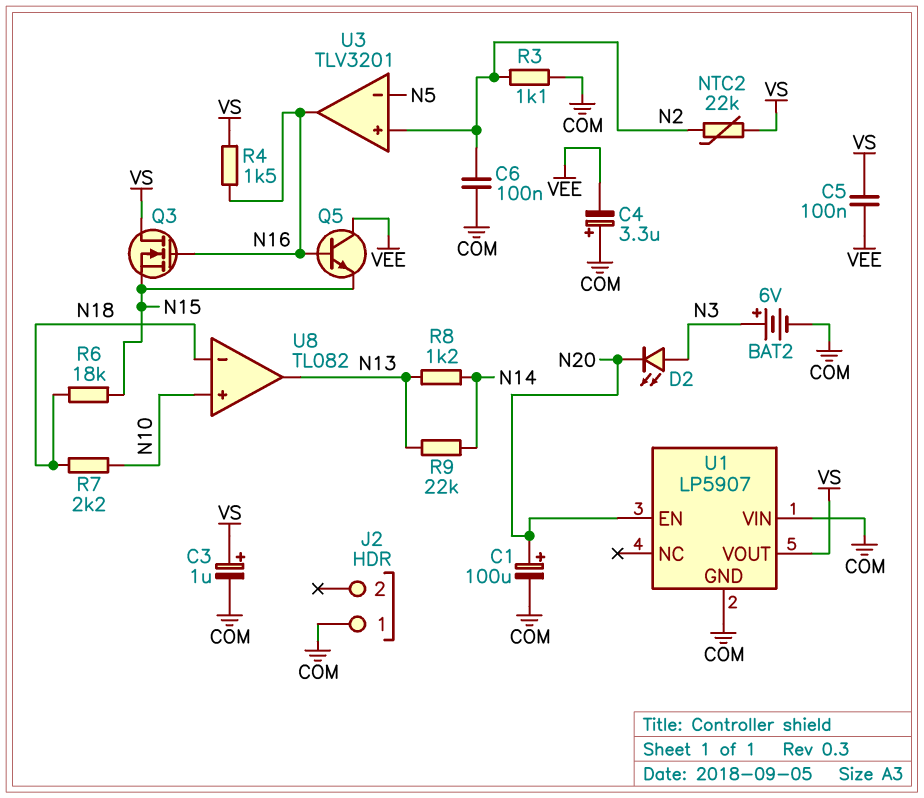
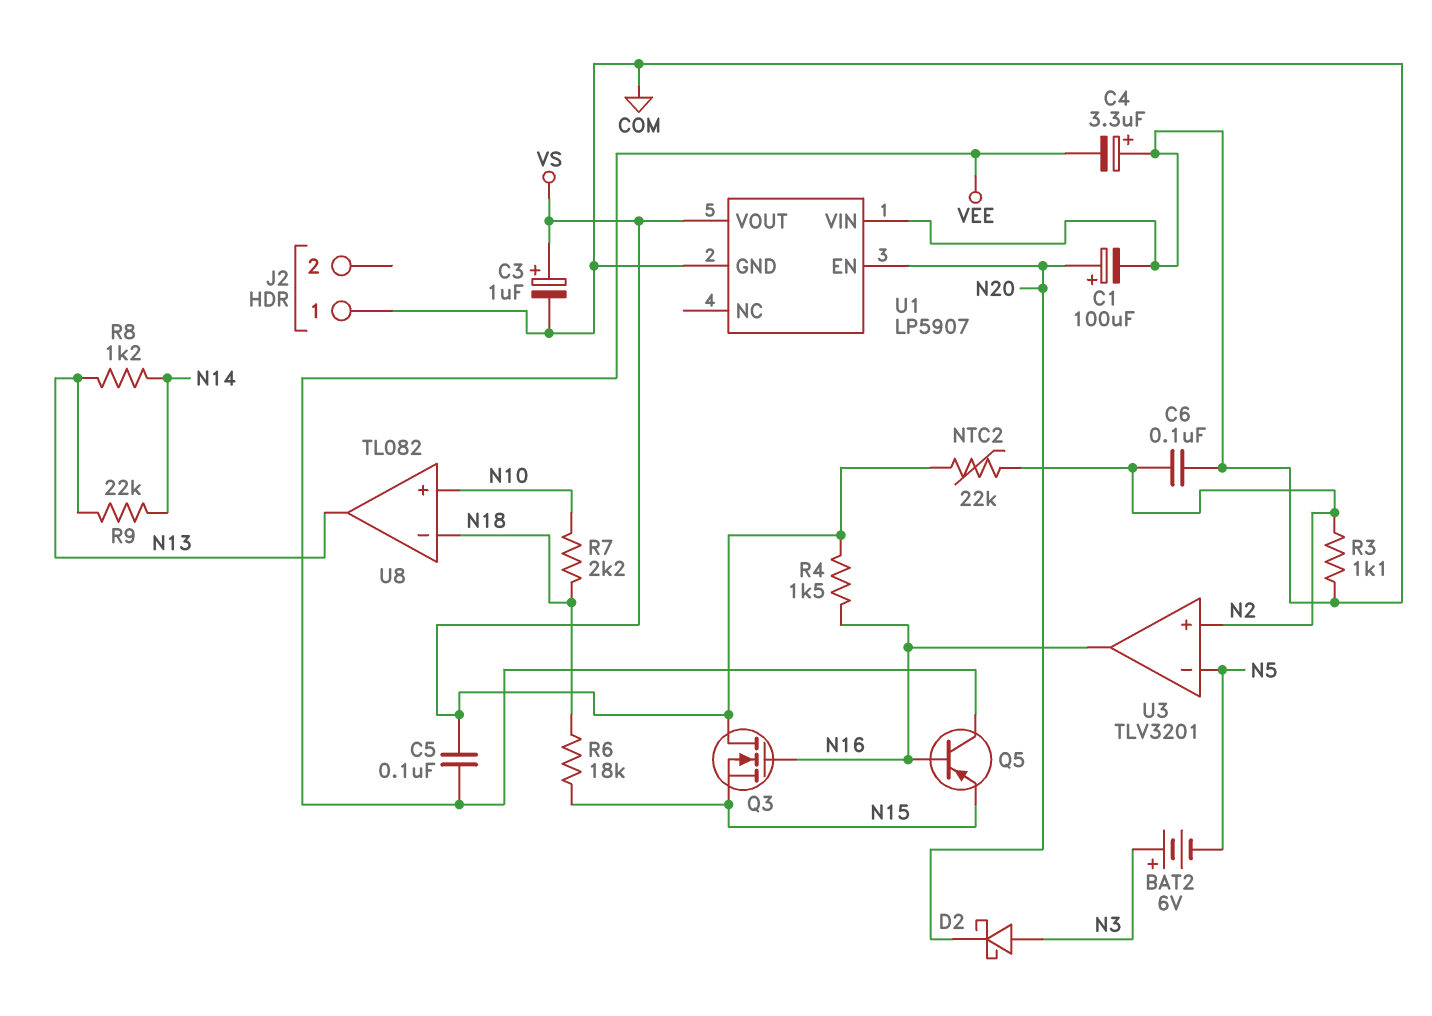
BAT2: 6V (plus N3, minus COM) -> 6V (plus N3, minus N5)
D2: LED (A N3, K N20) -> schottky (A N3, K N20)
Q5: NPN (B N16, C VEE, E N15) -> PNP (B N16, C VEE, E N15)

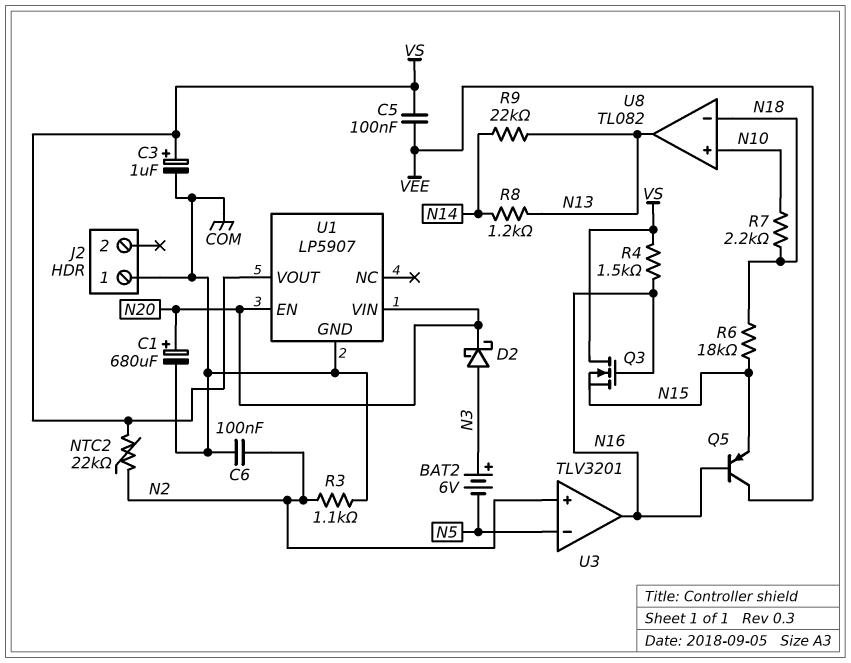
C1: 100uF (plus N20, minus COM) -> 680uF (plus N20, minus COM)
C4: 3.3uF (plus COM, minus VEE) -> none
U1 pin VIN: COM -> N20

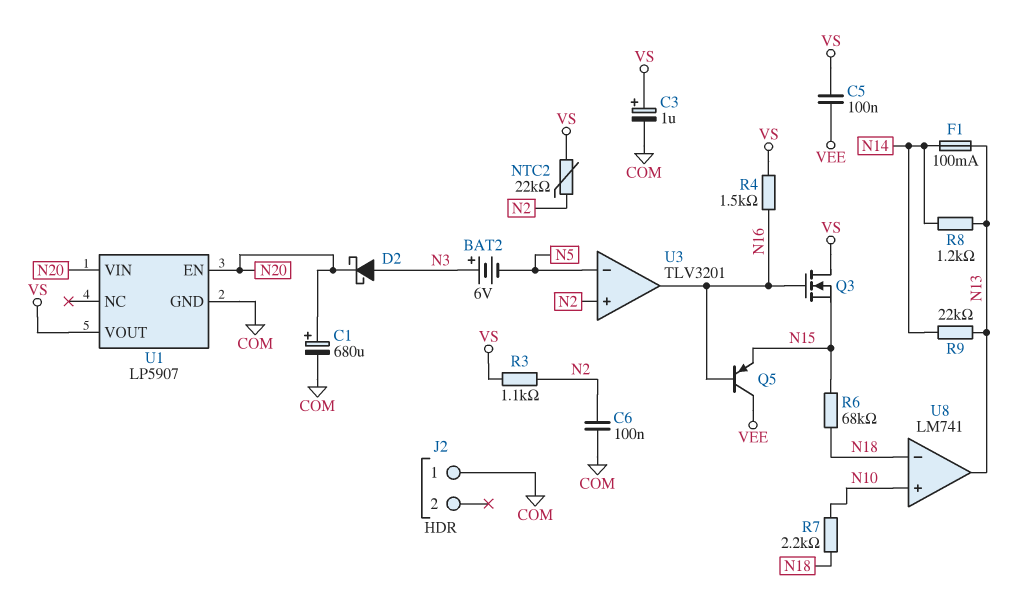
F1: none -> 100mA (N13, N14)
R3: 1.1k (COM, N2) -> 1.1k (N2, VS)
R6: 18k (N15, N18) -> 68k (N15, N18)
U8: TL082 -> LM741

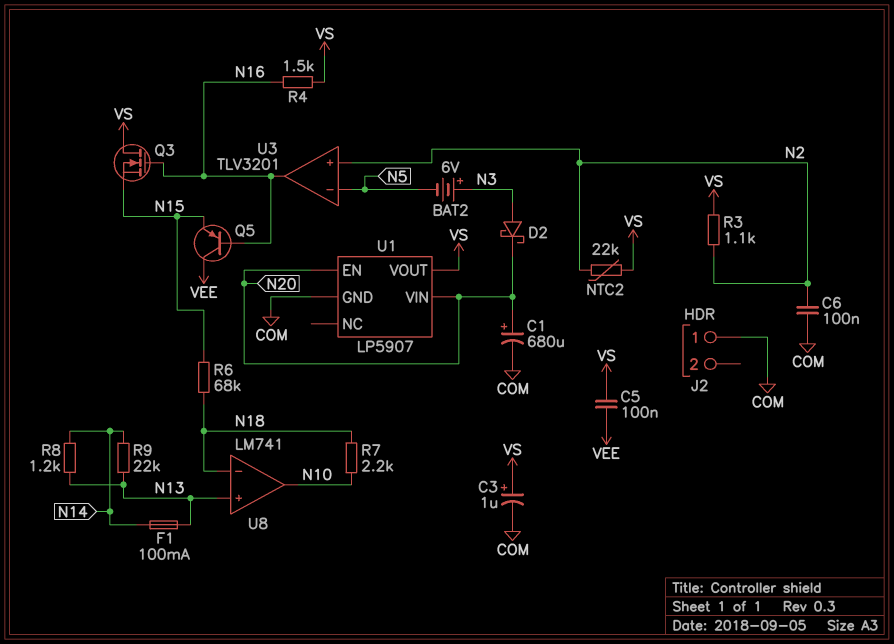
U8 pin in+: N10 -> N13
U8 pin out: N13 -> N10

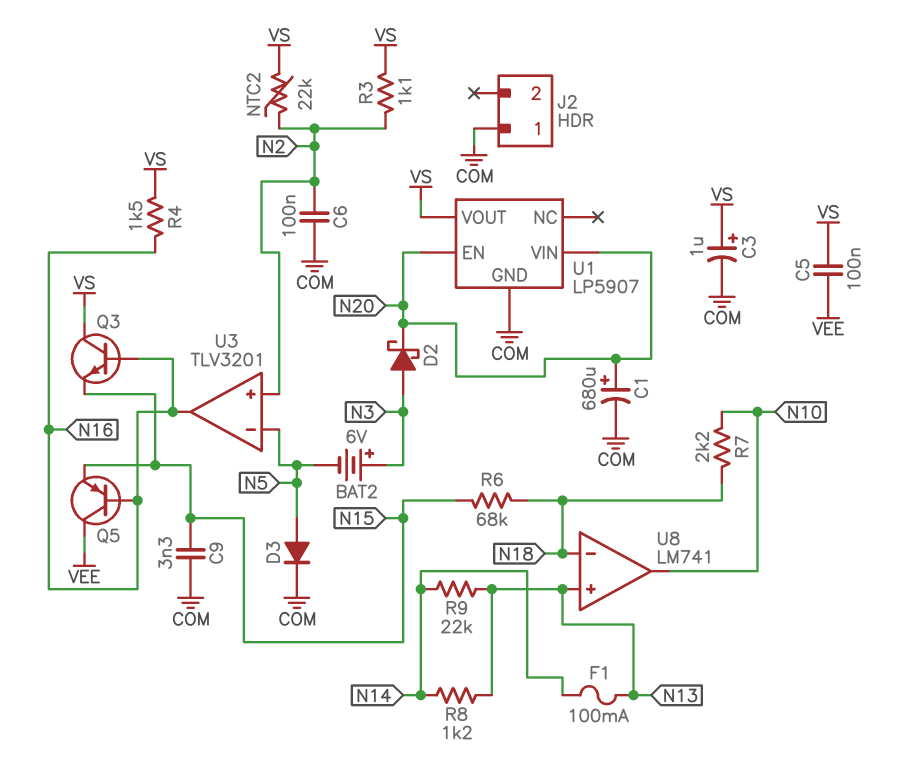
C9: none -> 3.3nF (COM, N15)
D3: none -> diode (A N5, K COM)
Q3: NMOS (G N16, D VS, S N15) -> NPN (B N16, C VS, E N15)

